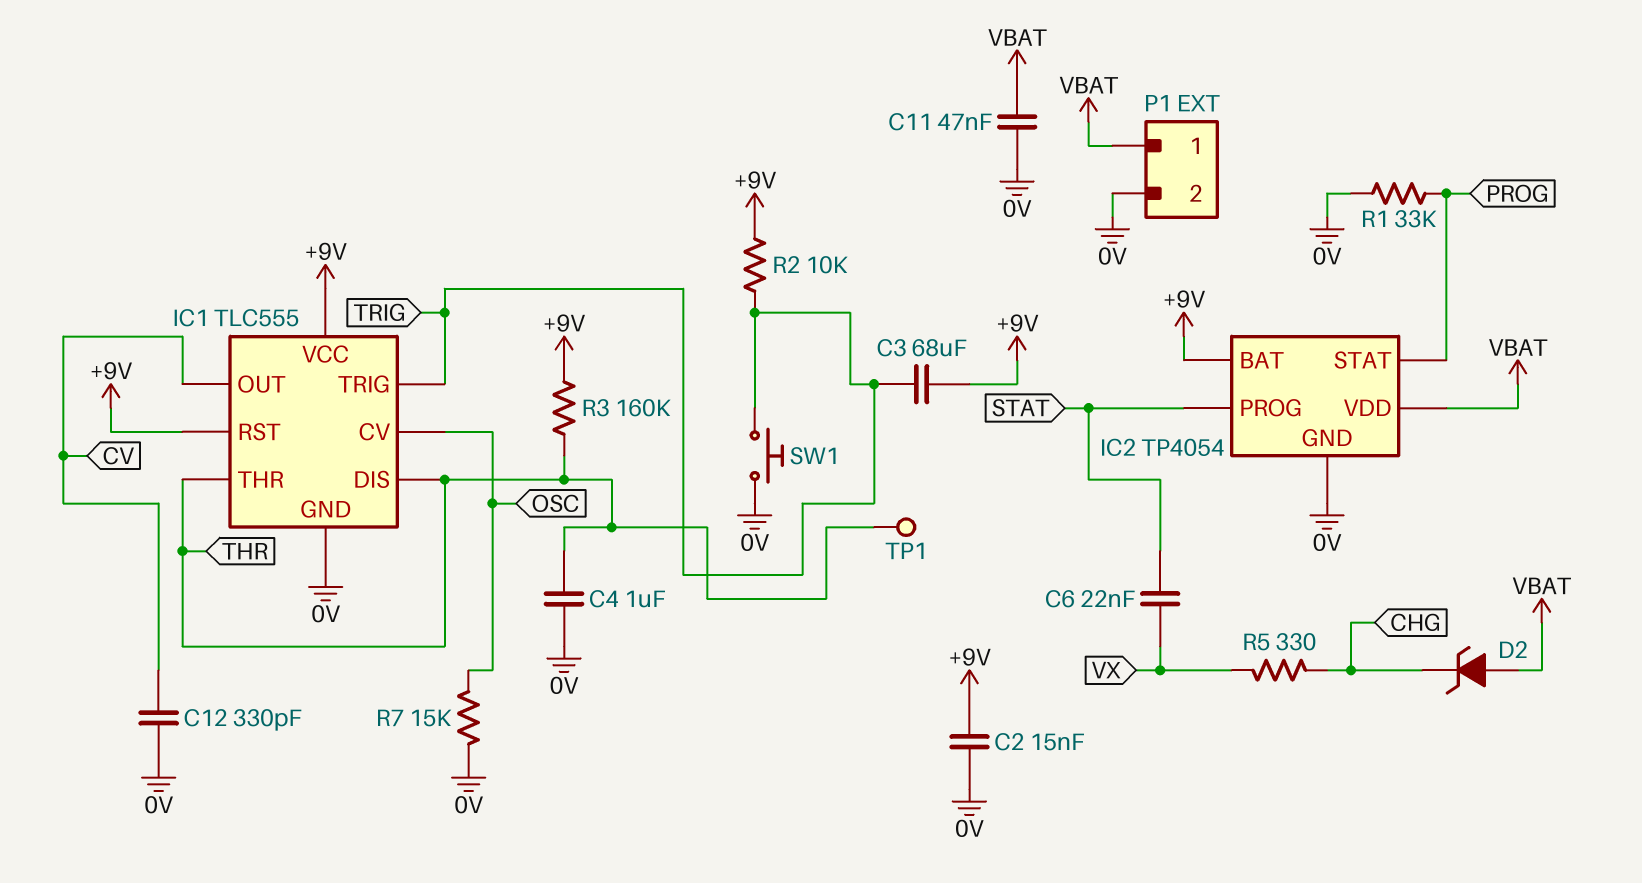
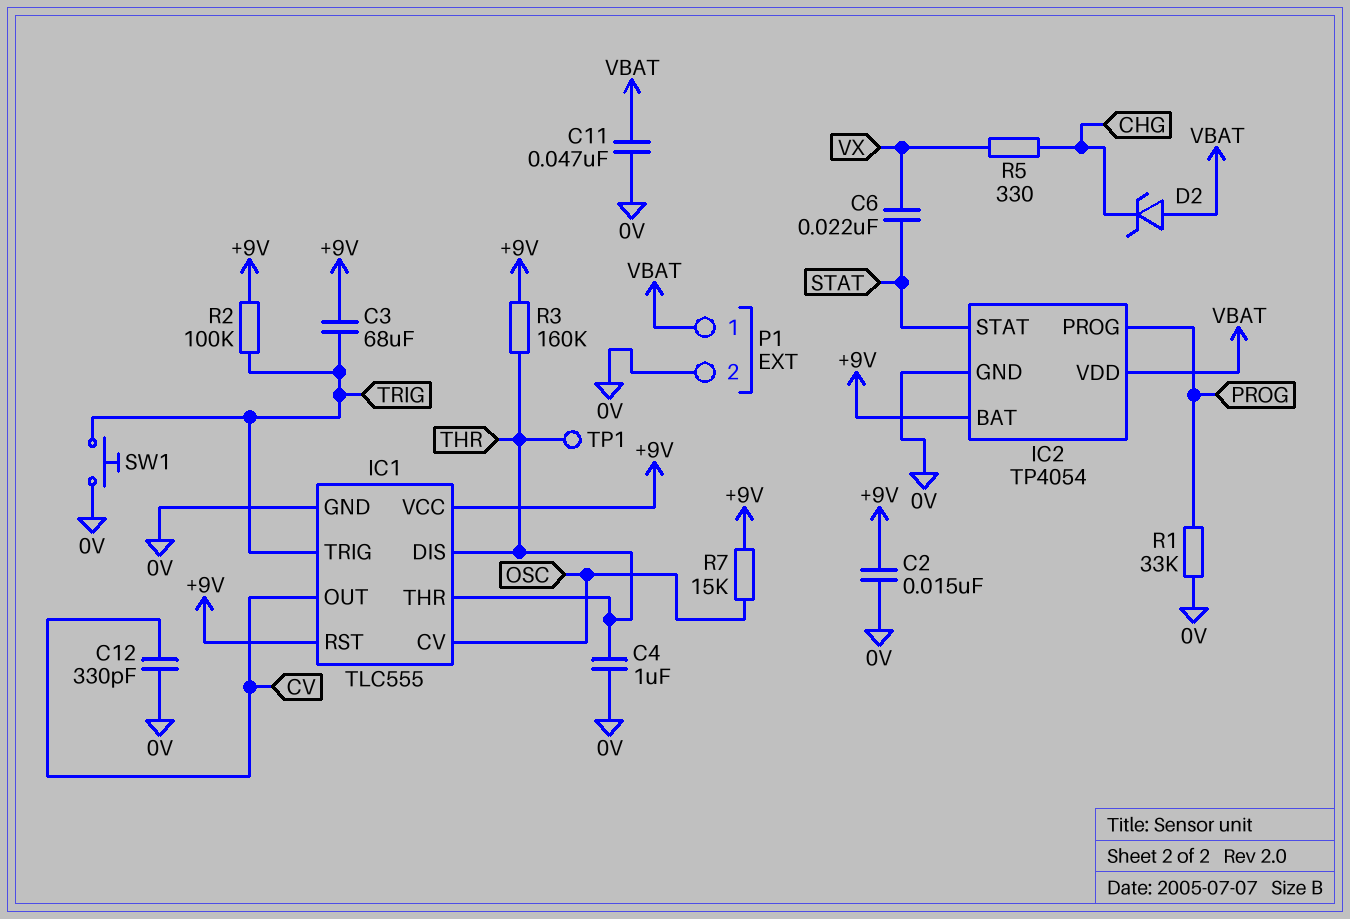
IC2 pin PROG: STAT -> PROG
IC2 pin STAT: PROG -> STAT
R2: 10k (+9V, TRIG) -> 100k (+9V, TRIG)
R7: 15k (0V, OSC) -> 15k (+9V, OSC)

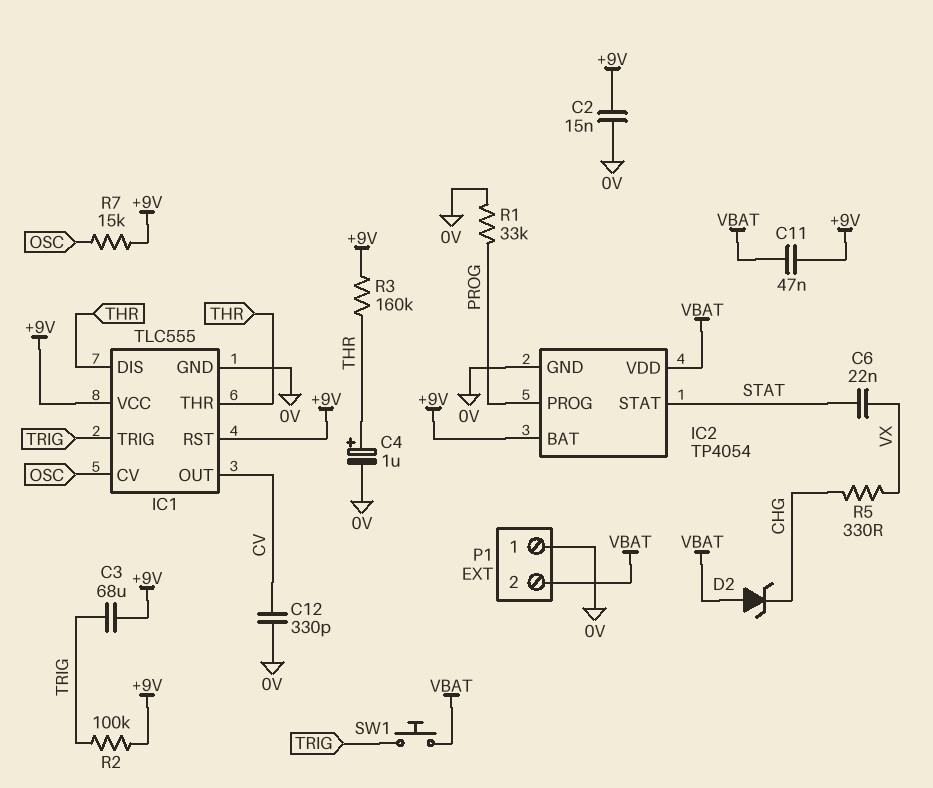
C4: 1uF (0V, THR) -> 1uF (plus THR, minus 0V)
C11: 47nF (0V, VBAT) -> 47nF (+9V, VBAT)
P1 pin 1: VBAT -> 0V
P1 pin 2: 0V -> VBAT
SW1: button (0V, TRIG) -> button (TRIG, VBAT)
TP1: test point (THR) -> none

